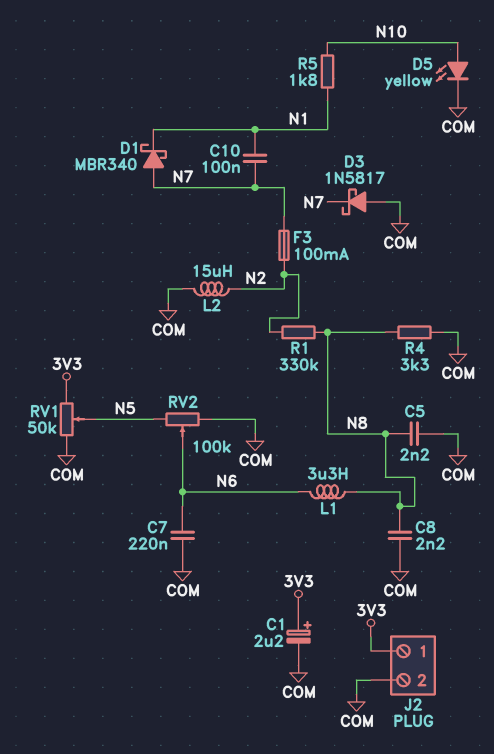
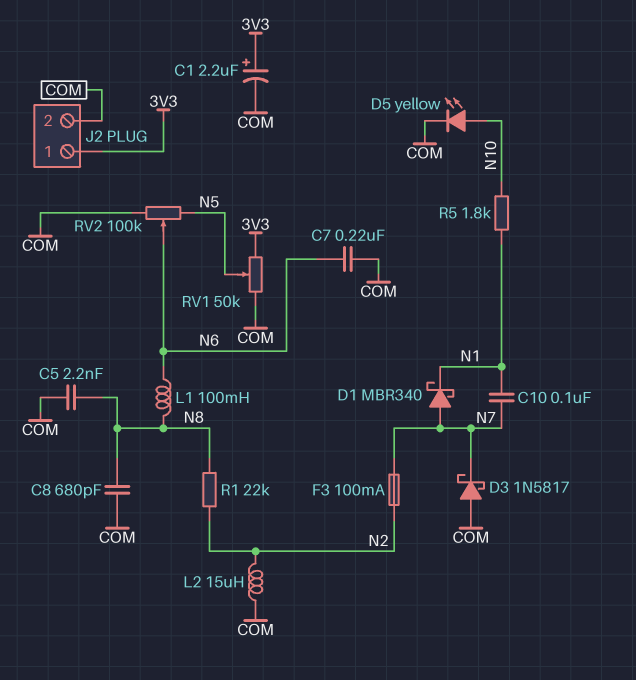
C8: 2.2nF (COM, N8) -> 680pF (COM, N8)
L1: 3.3uH (N6, N8) -> 100mH (N6, N8)
R1: 330k (N2, N8) -> 22k (N2, N8)
R4: 3.3k (COM, N8) -> none

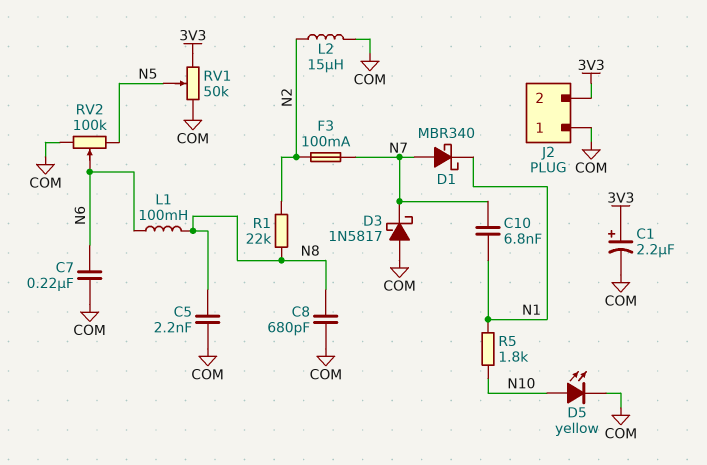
C10: 100nF (N1, N7) -> 6.8nF (N1, N7)
J2 pin 1: 3V3 -> COM
J2 pin 2: COM -> 3V3

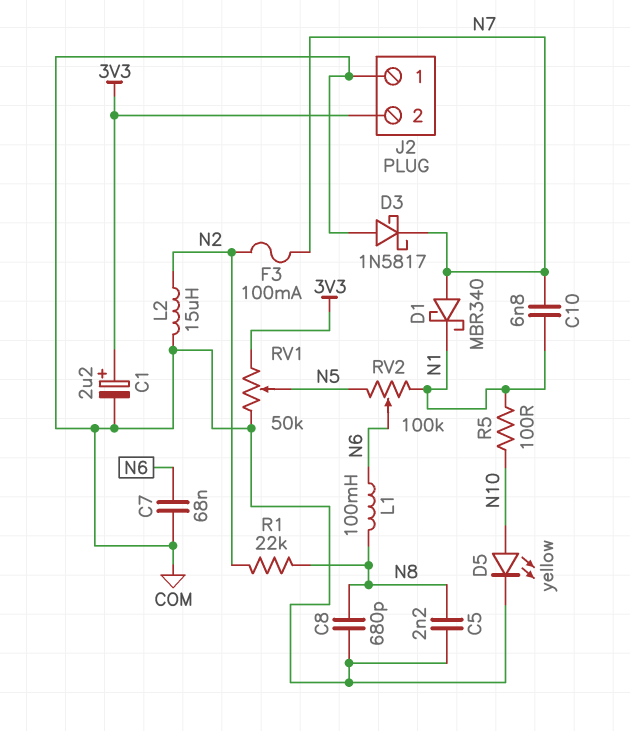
C7: 220nF (COM, N6) -> 68nF (COM, N6)
R5: 1.8k (N1, N10) -> 100 (N1, N10)
RV2: 100k (COM, N5, wiper N6) -> 100k (N1, N5, wiper N6)

